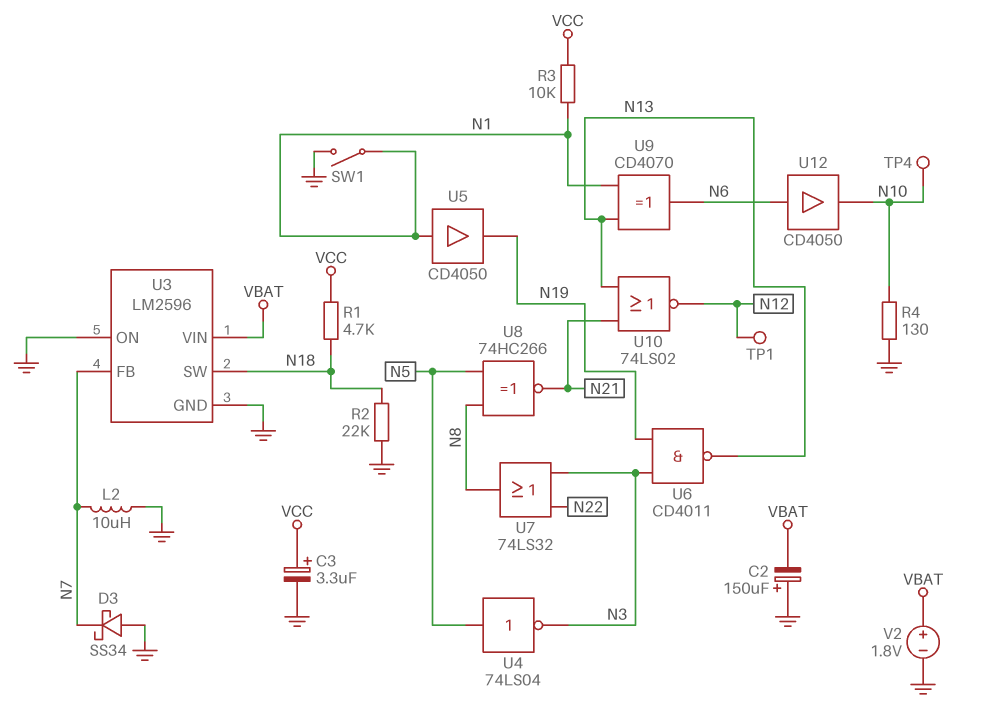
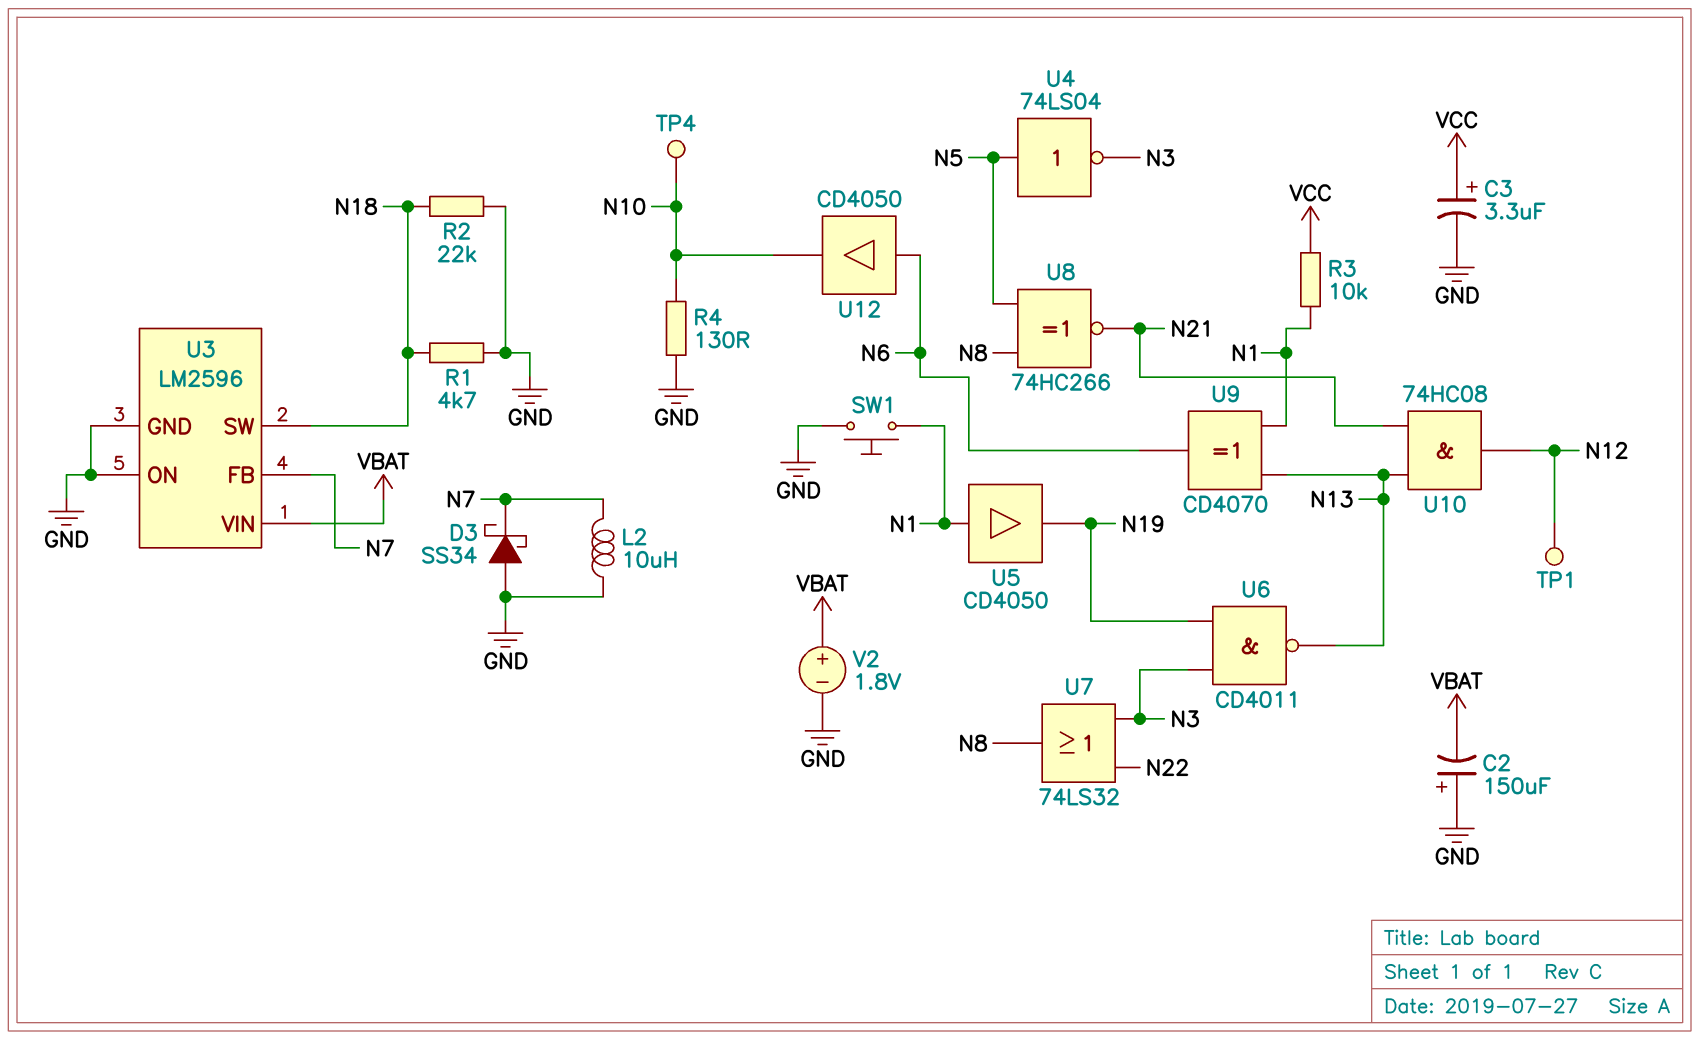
R1: 4.7k (N18, VCC) -> 4.7k (GND, N18)
SW1: switch (GND, N1) -> button (GND, N1)
U10: NOR 74LS02 (in N13, in N21, out N12) -> AND 74HC08 (in N13, in N21, out N12)

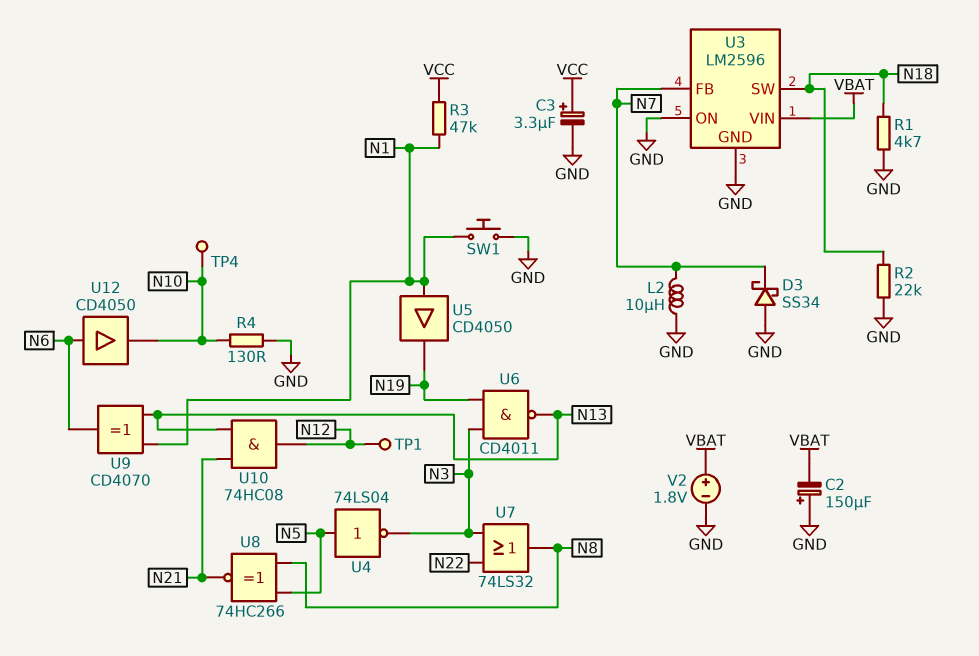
R3: 10k (N1, VCC) -> 47k (N1, VCC)

